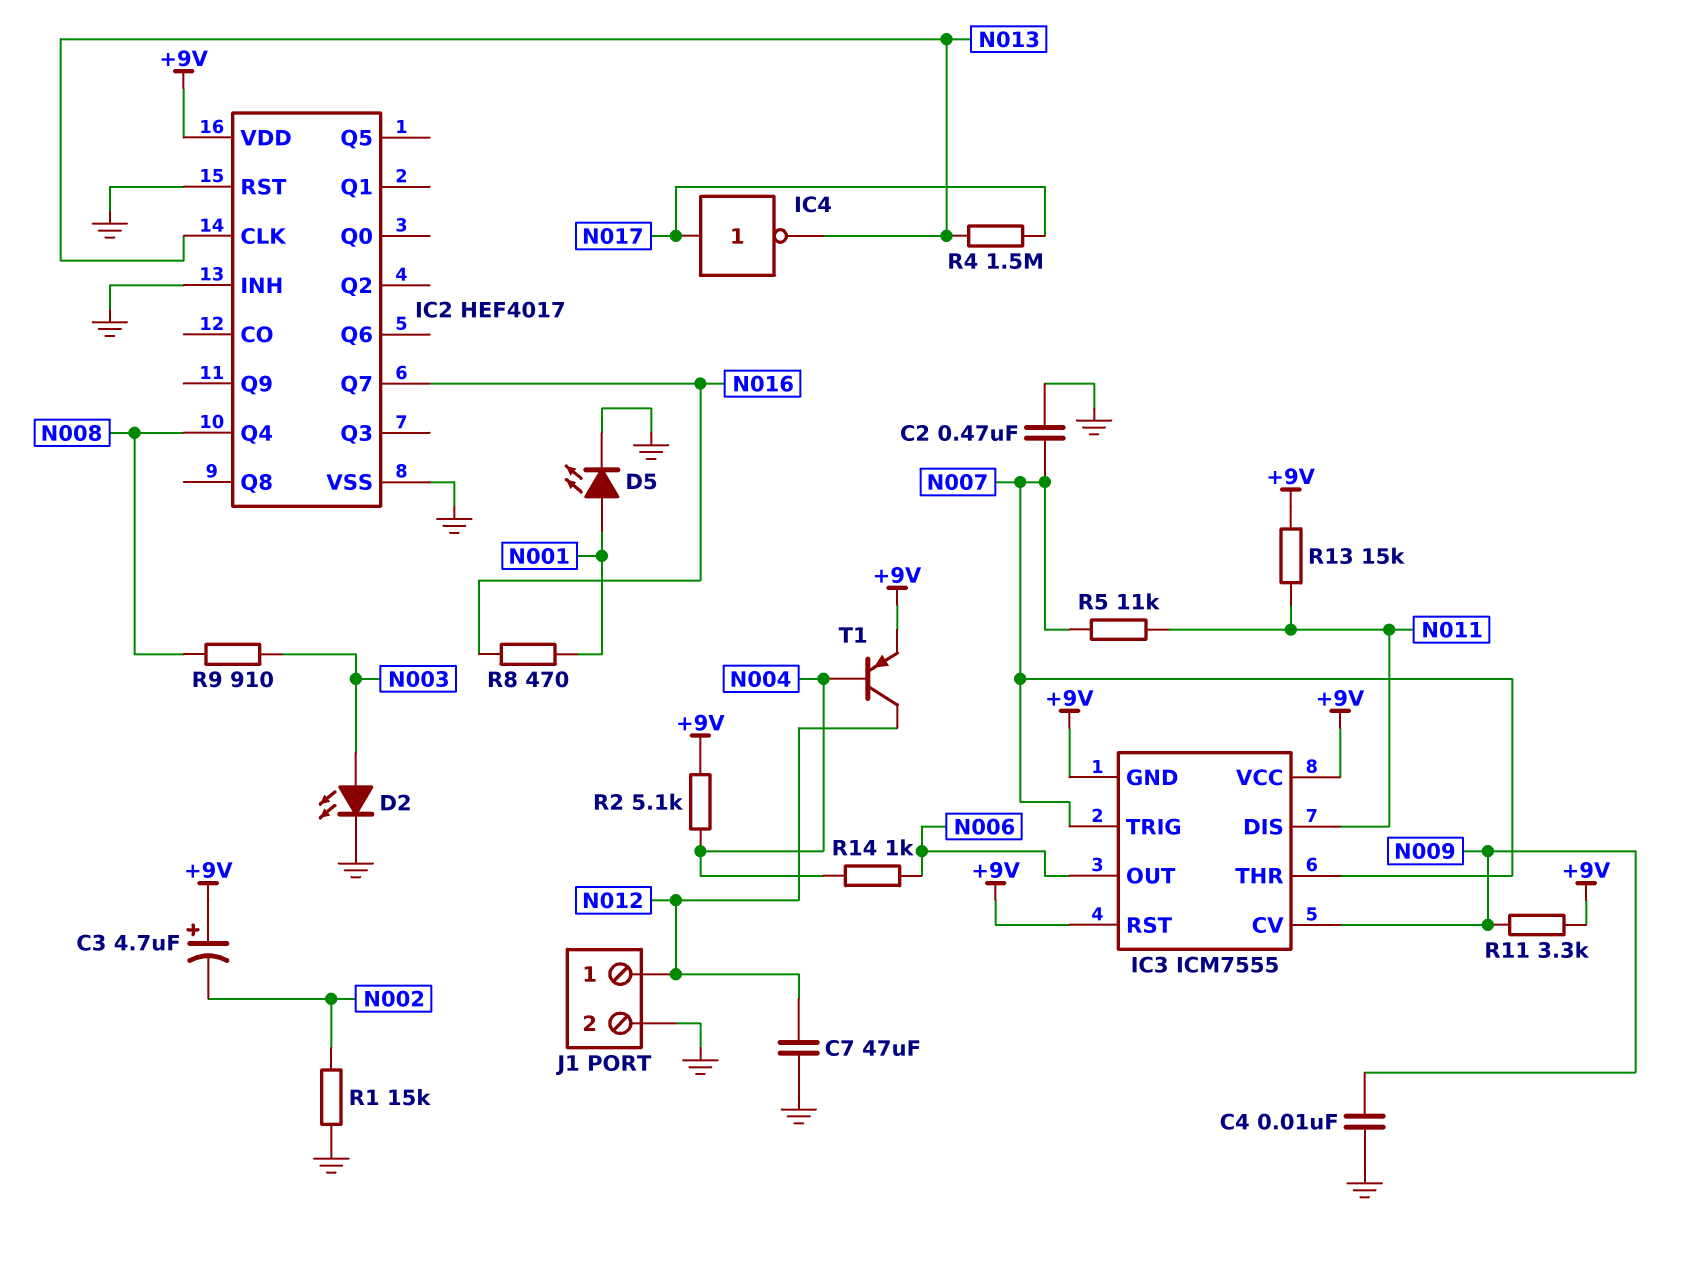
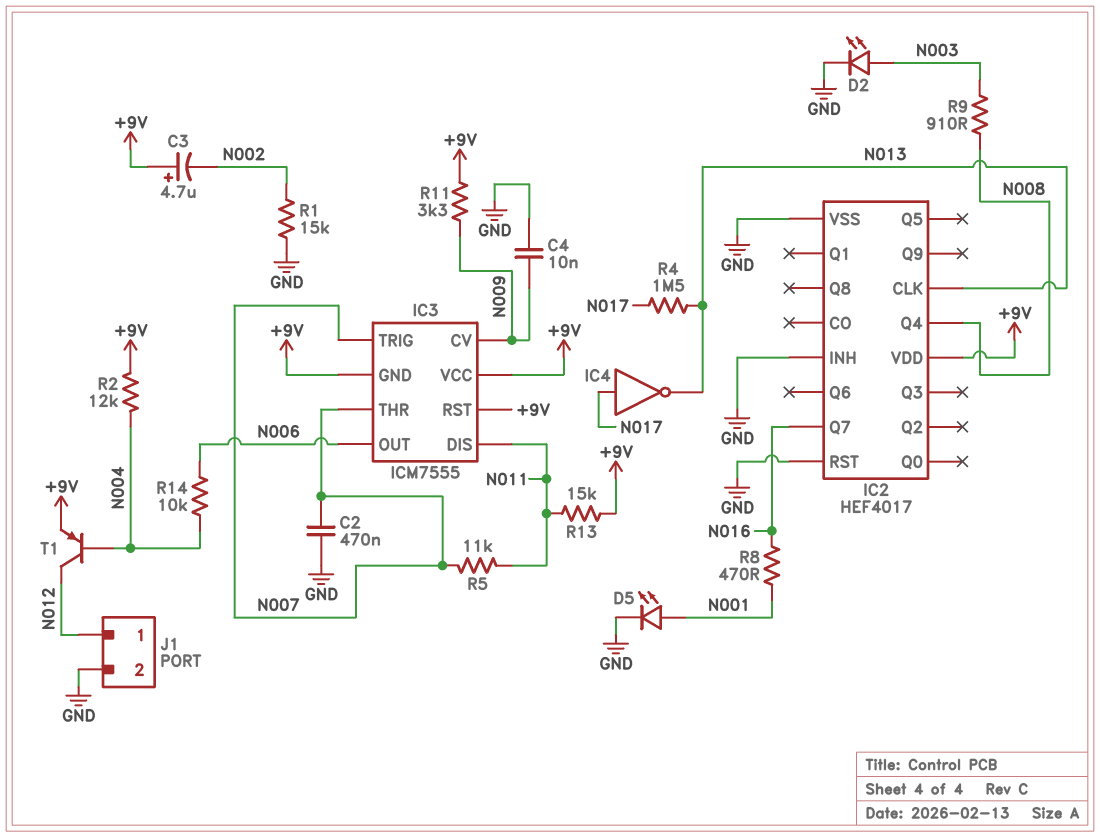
C7: 47uF (GND, N012) -> none
R2: 5.1k (+9V, N004) -> 12k (+9V, N004)
R14: 1k (N004, N006) -> 10k (N004, N006)

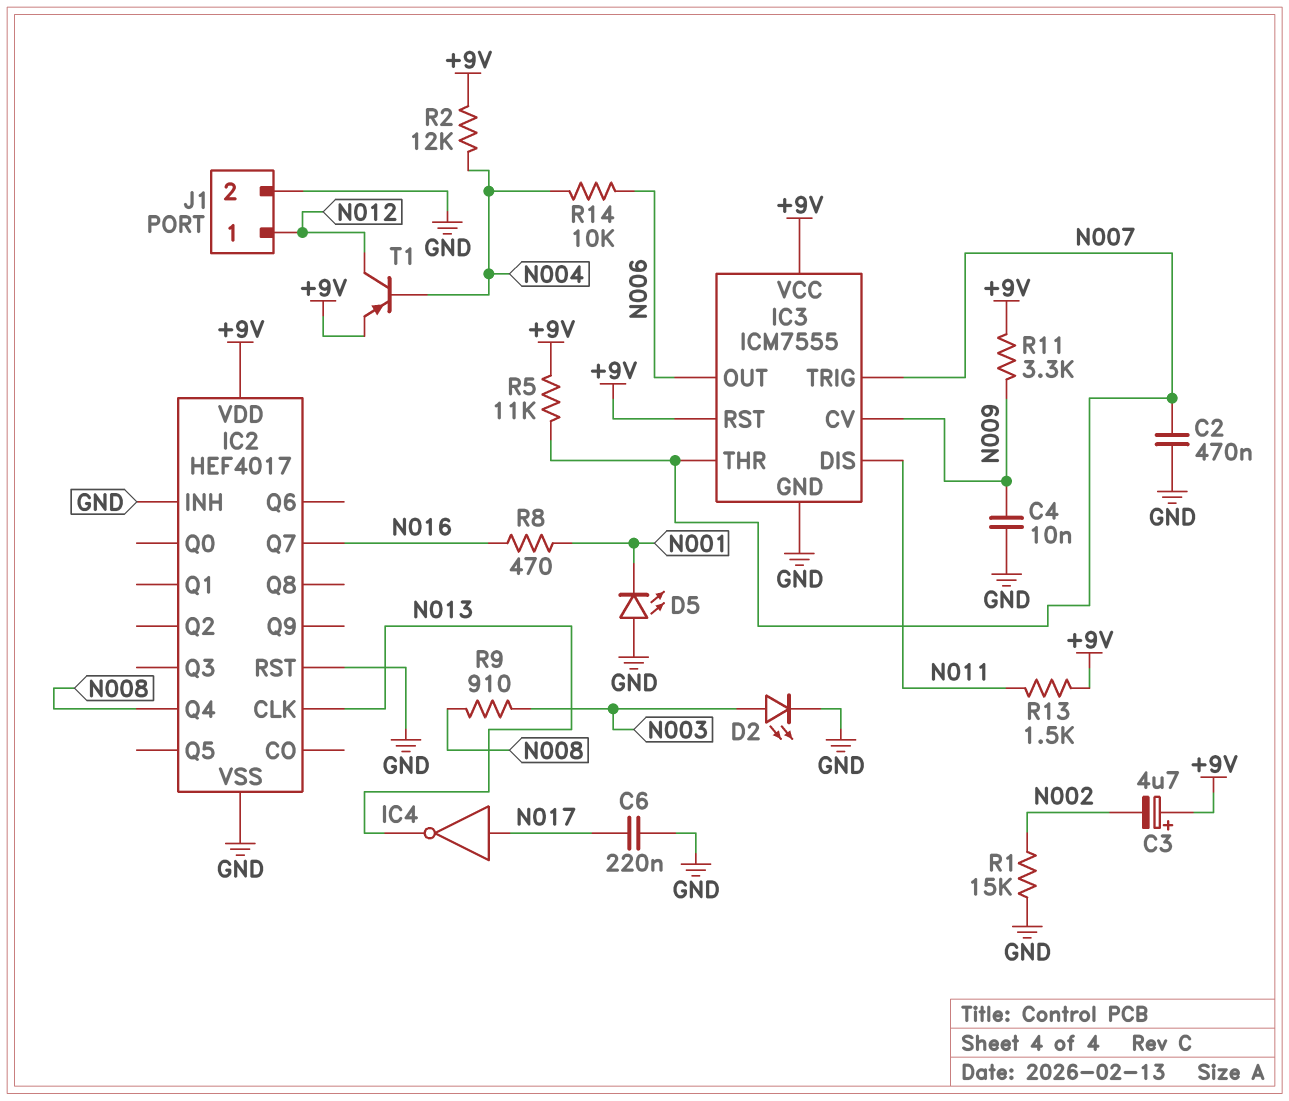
C6: none -> 220nF (GND, N017)
D5: LED (A N001, K GND) -> LED (A GND, K N001)
IC3 pin GND: +9V -> GND
R4: 1.5M (N013, N017) -> none
R5: 11k (N007, N011) -> 11k (+9V, N007)
R13: 15k (+9V, N011) -> 1.5k (+9V, N011)

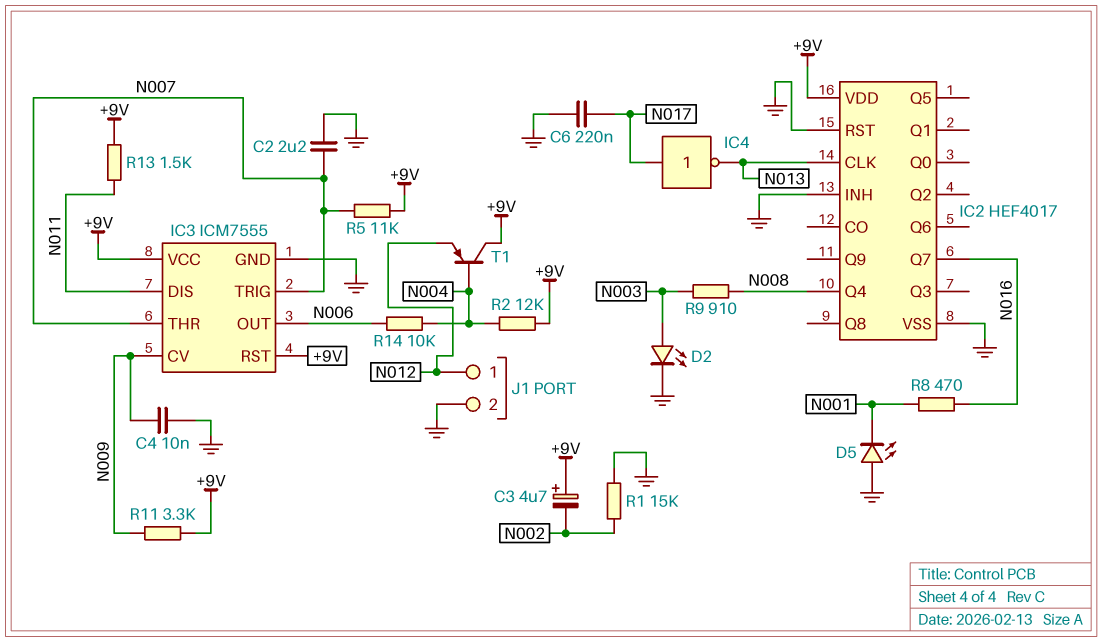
C2: 470nF (GND, N007) -> 2.2uF (GND, N007)
T1: PNP (B N004, C N012, E +9V) -> PNP (B N004, C +9V, E N012)

